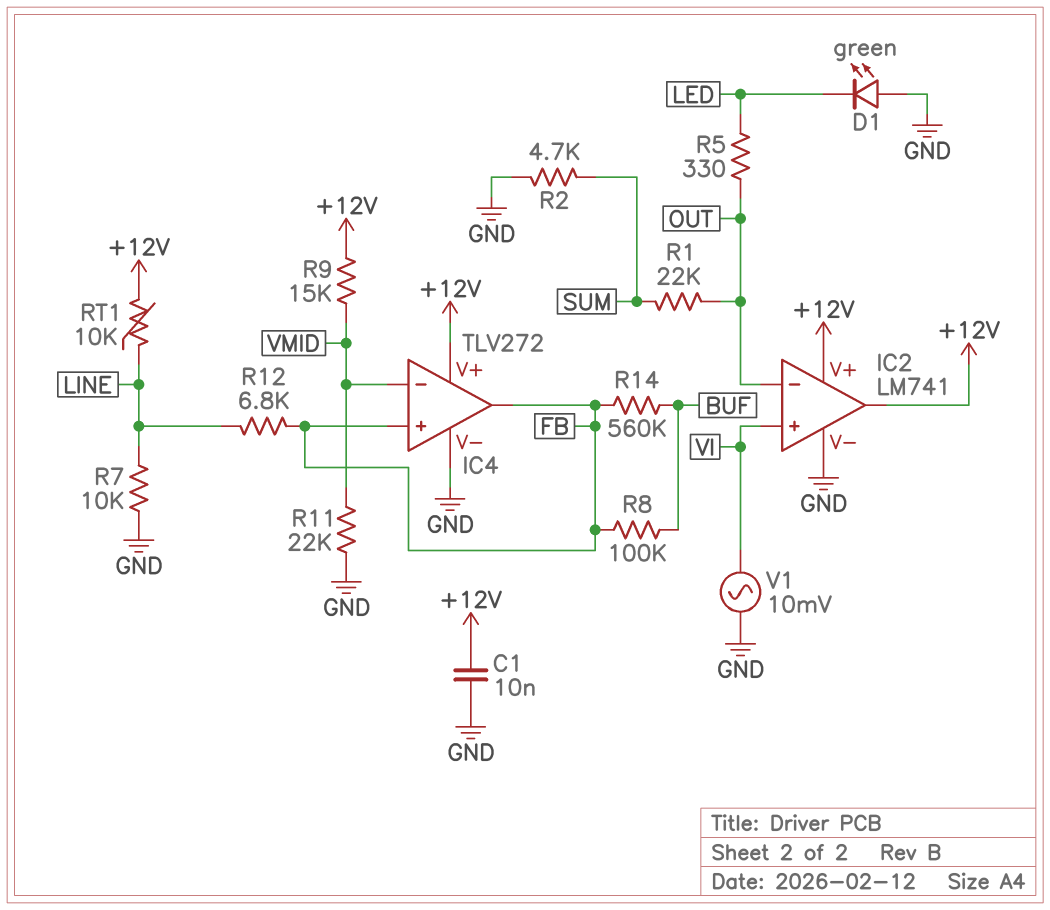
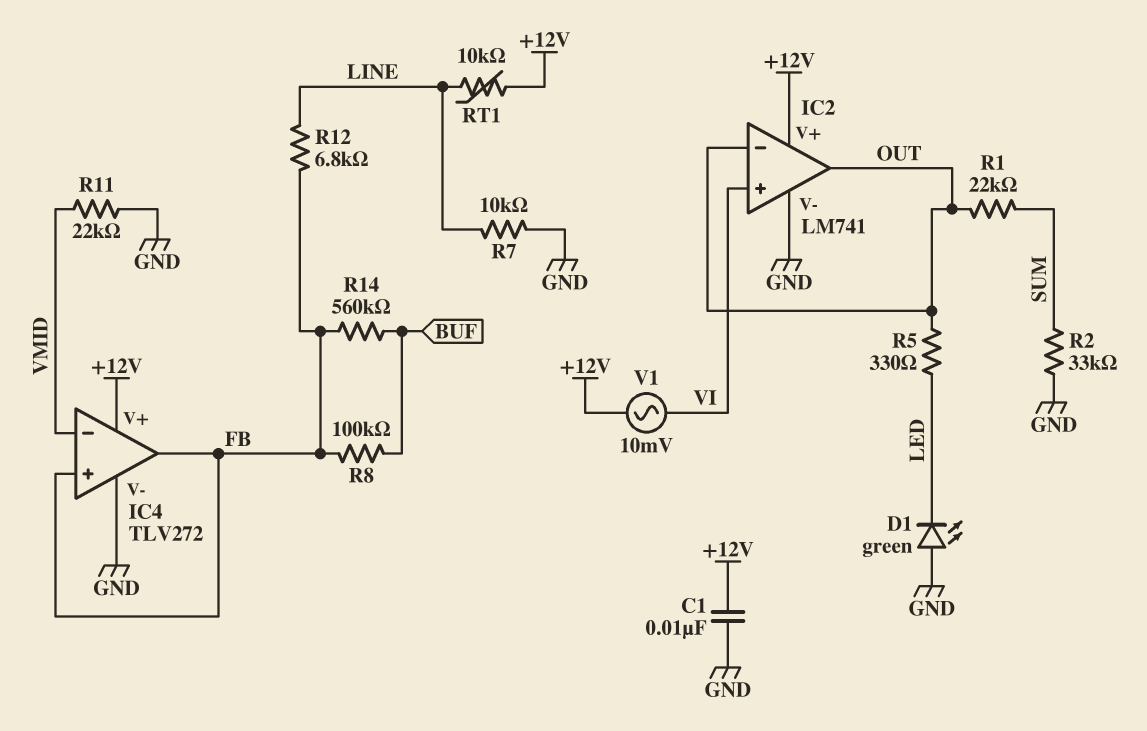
IC2 pin out: +12V -> OUT
R2: 4.7k (GND, SUM) -> 33k (GND, SUM)
R9: 15k (+12V, VMID) -> none
V1: AC 10mV (GND, VI) -> AC 10mV (+12V, VI)

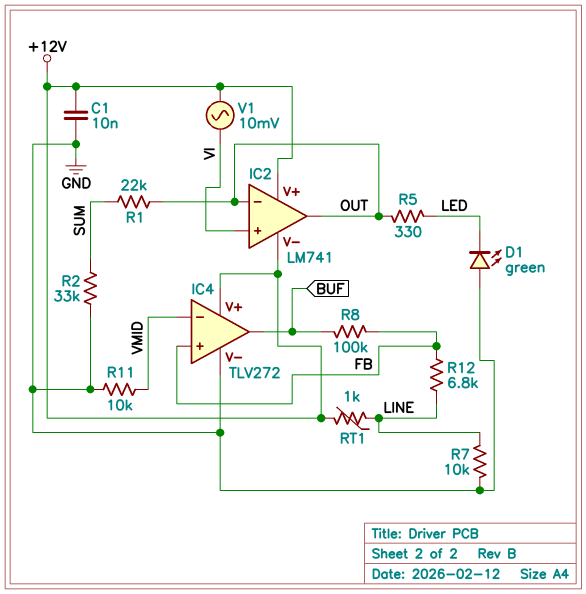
IC2 pin V-: GND -> +12V
IC4 pin out: FB -> BUF
R11: 22k (GND, VMID) -> 10k (GND, VMID)
R14: 560k (BUF, FB) -> none
RT1: 10k (+12V, LINE) -> 1k (+12V, LINE)

